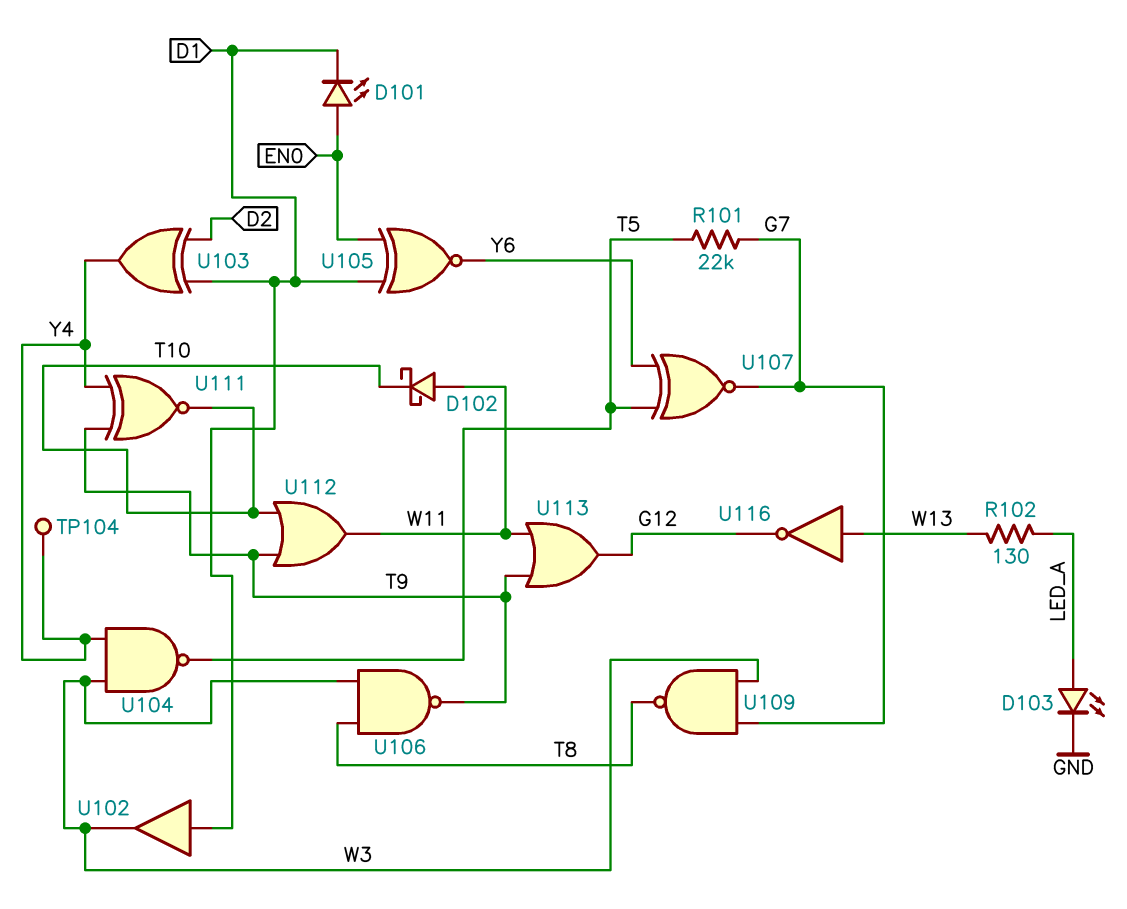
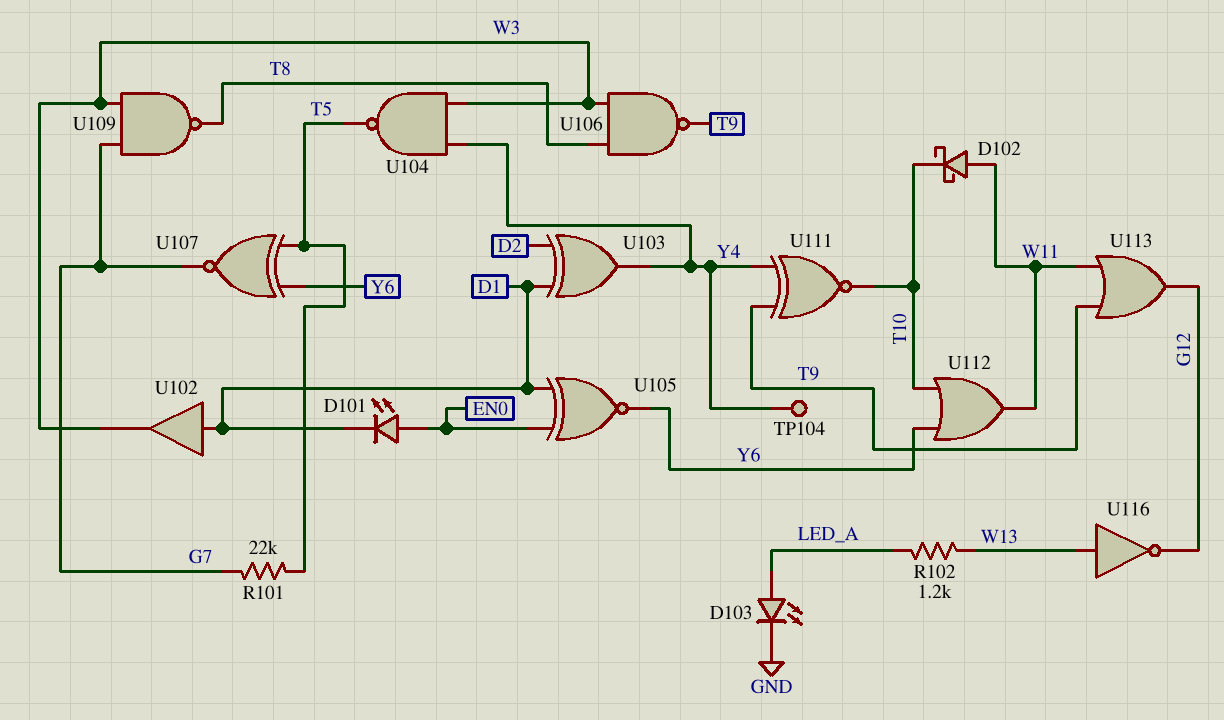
R102: 130 (LED_A, W13) -> 1.2k (LED_A, W13)
U112: OR (in T9, in T10, out W11) -> OR (in T10, in Y6, out W11)

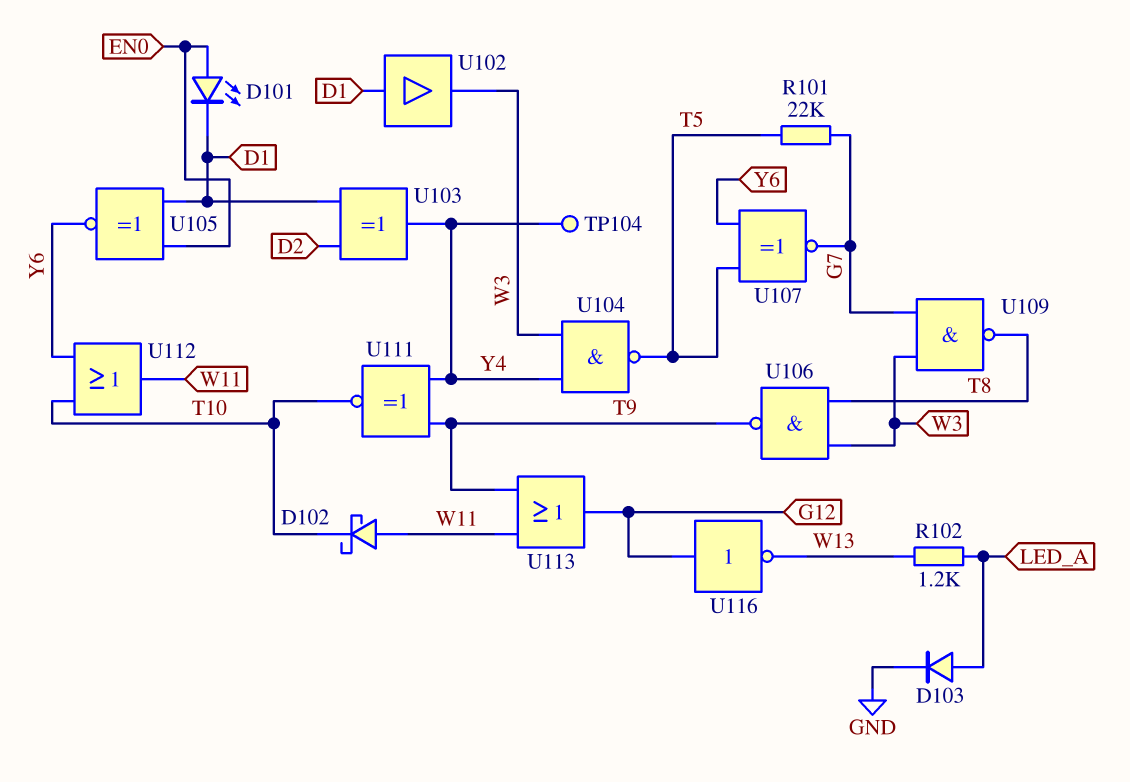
D103: LED (A LED_A, K GND) -> diode (A LED_A, K GND)
U116: NOT (in W13, out G12) -> NOT (in G12, out W13)

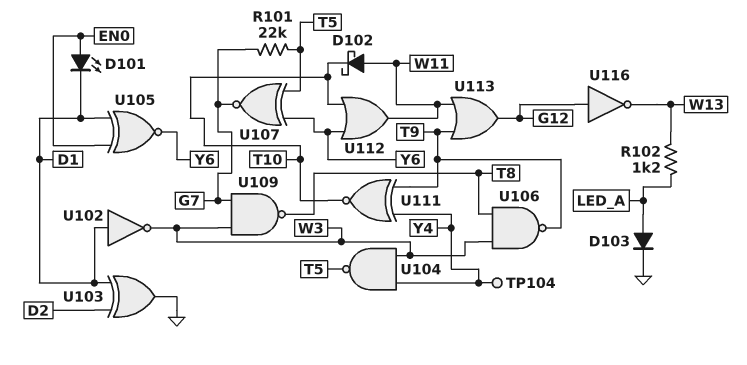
U102: buffer (in D1, out W3) -> NOT (in D1, out W3)
U103: XOR (in D1, in D2, out Y4) -> XOR (in D1, in D2, out GND)

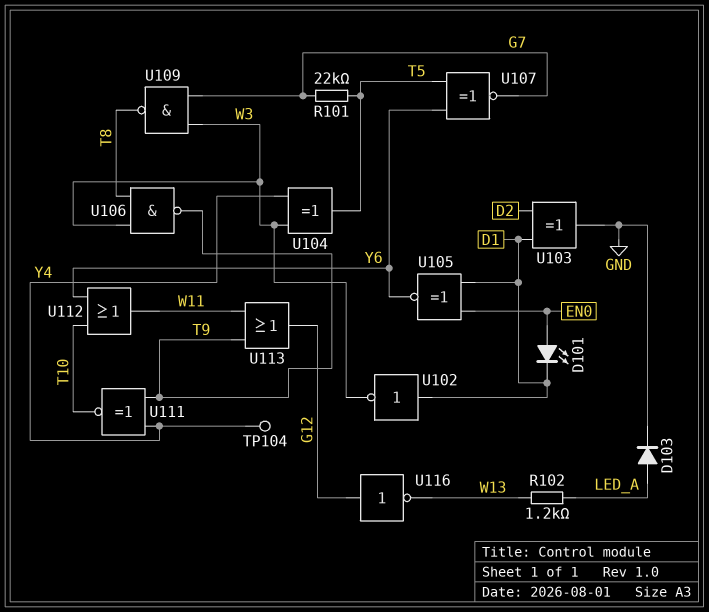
D102: schottky (A W11, K T10) -> none
U104: NAND (in W3, in Y4, out T5) -> XOR (in W3, in Y4, out T5)

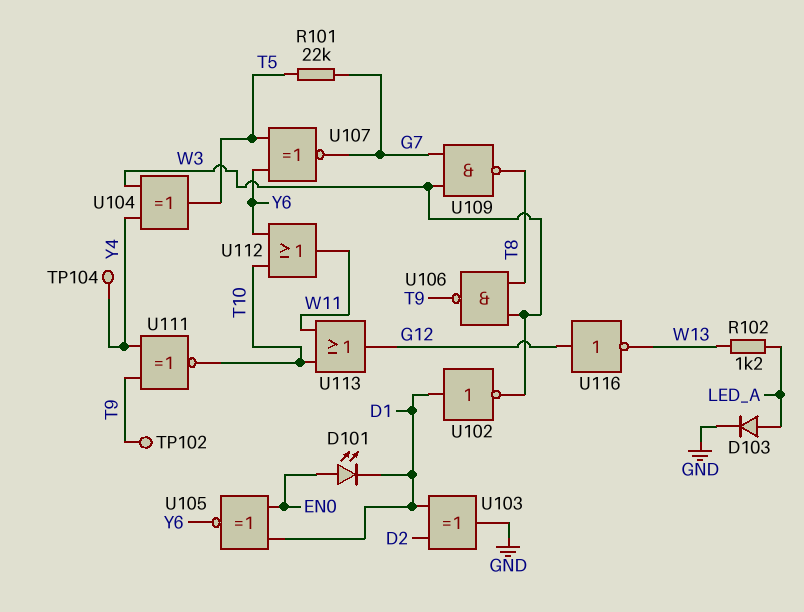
TP102: none -> test point (T9)
U113: OR (in T9, in W11, out G12) -> OR (in T10, in W11, out G12)

